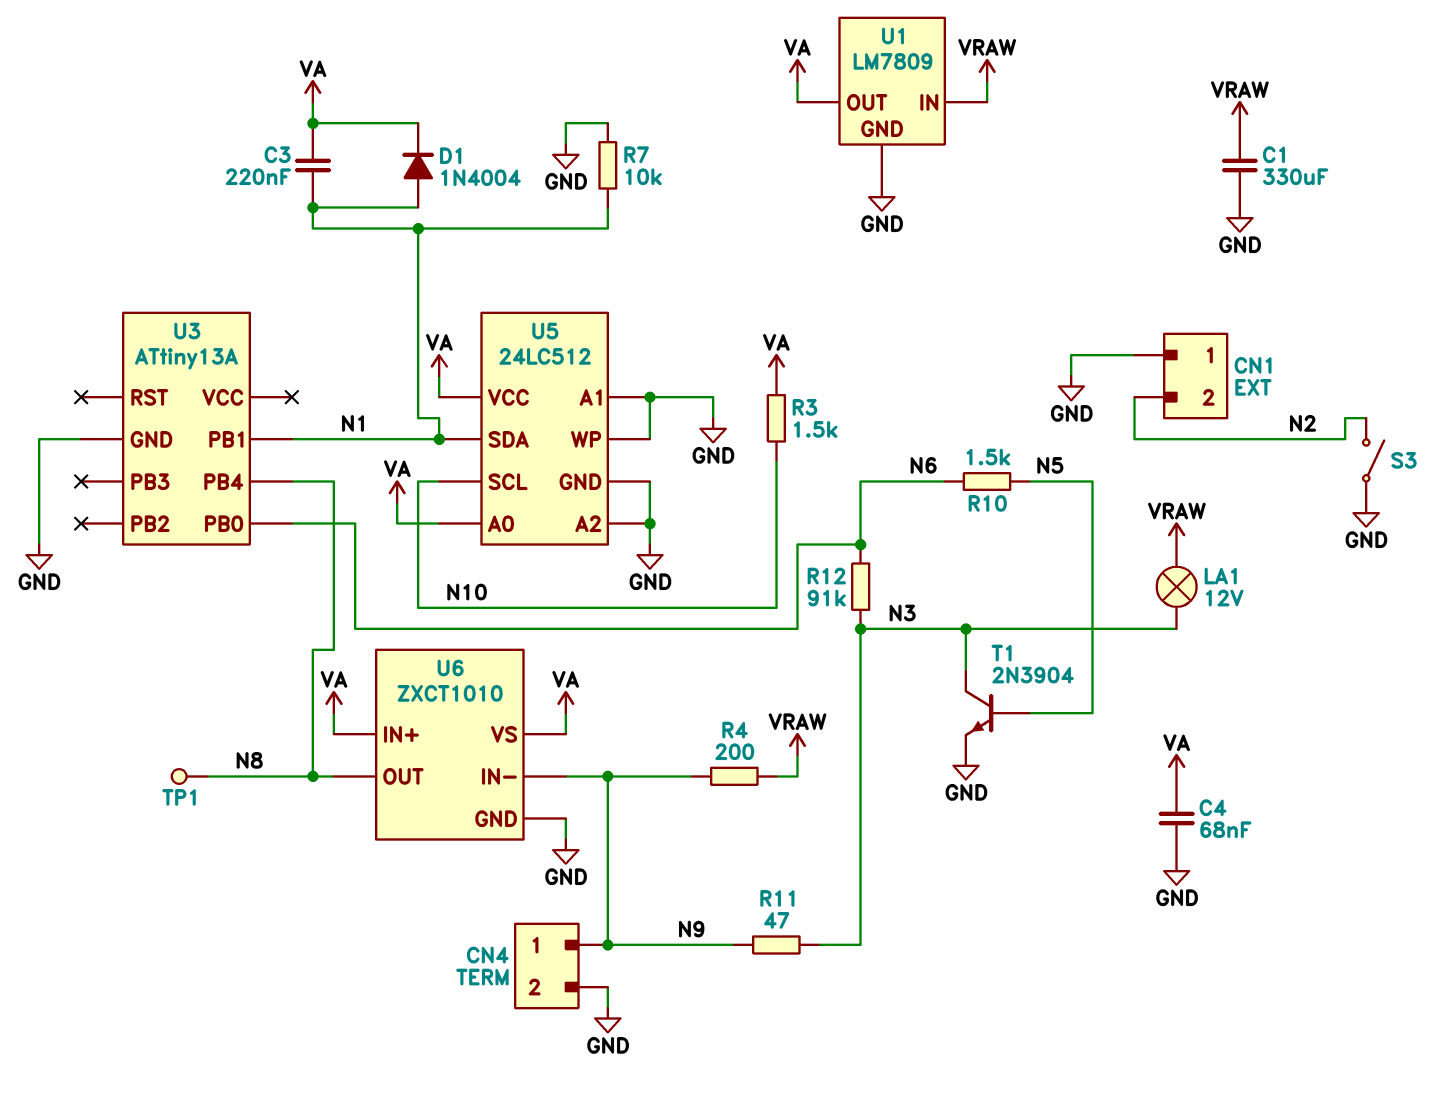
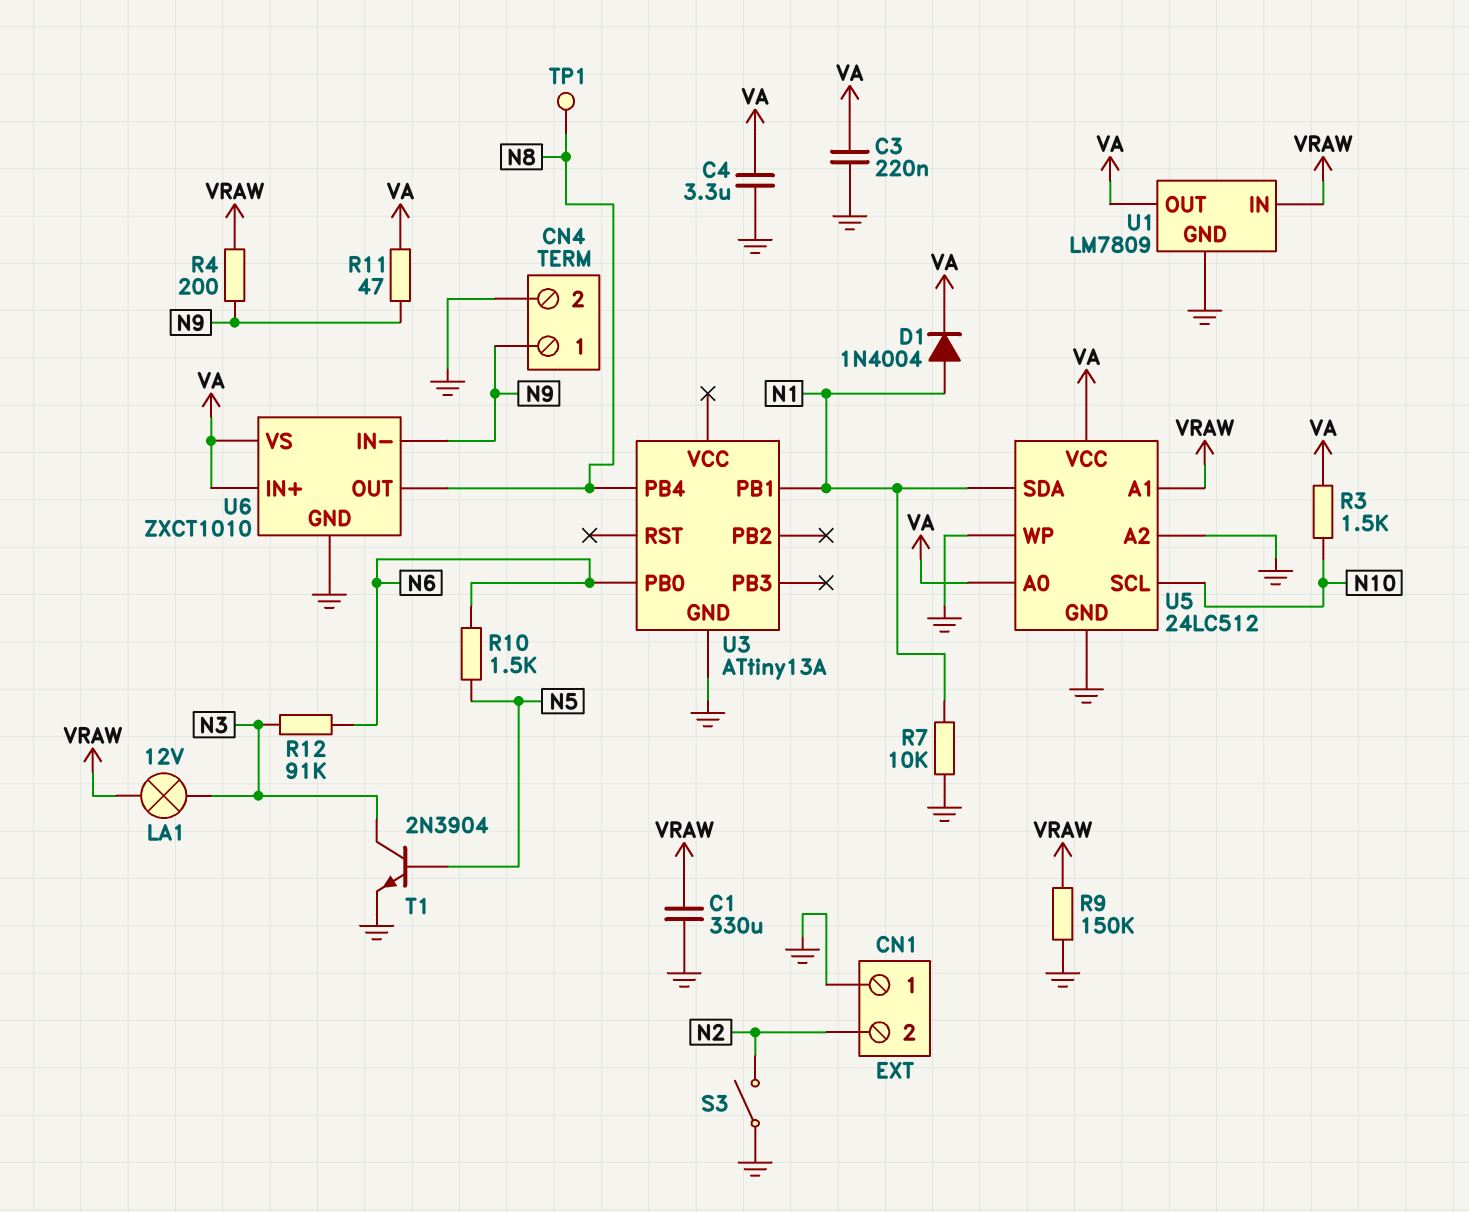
C3: 220nF (N1, VA) -> 220nF (GND, VA)
C4: 68nF (GND, VA) -> 3.3uF (GND, VA)
R9: none -> 150k (GND, VRAW)
R11: 47 (N3, N9) -> 47 (N9, VA)
U5 pin A1: GND -> VRAW

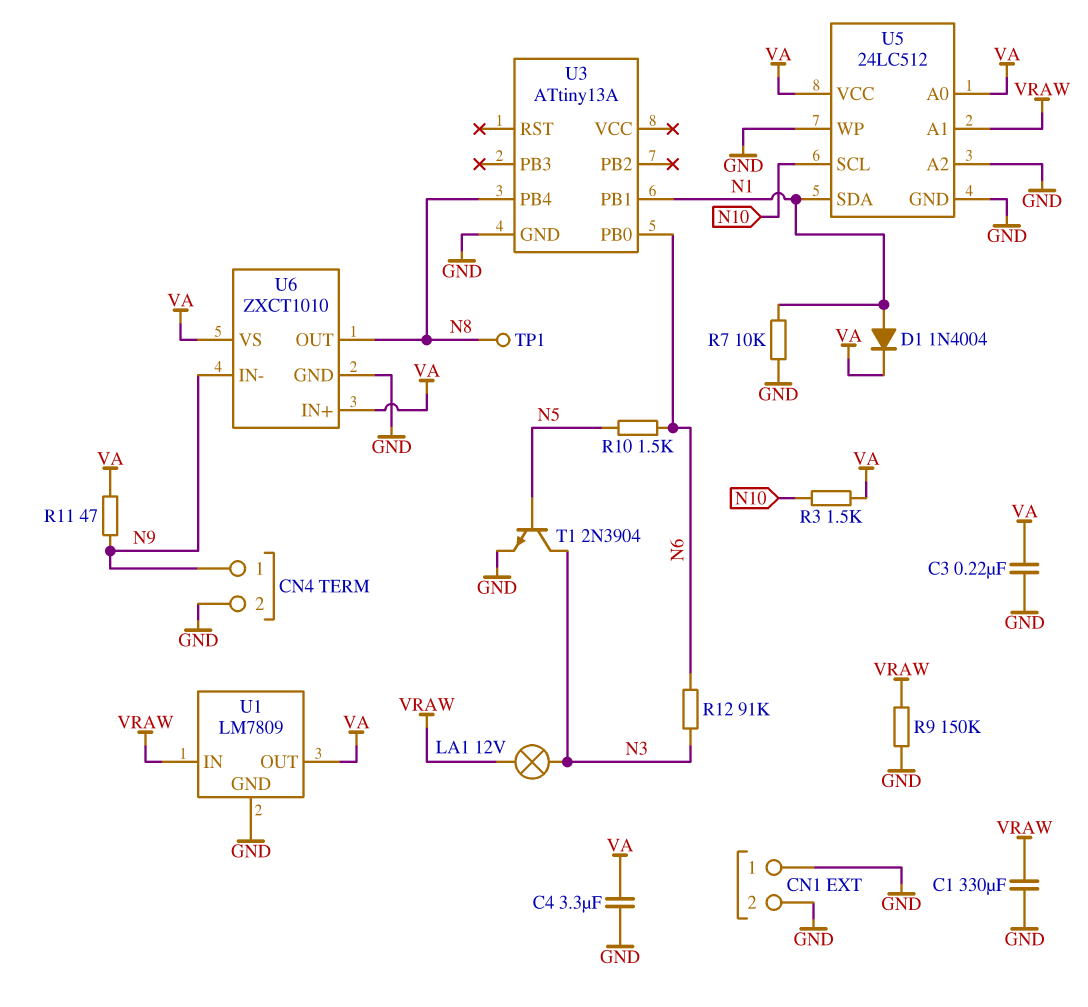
CN1 pin 2: N2 -> GND
R4: 200 (N9, VRAW) -> none
S3: switch (GND, N2) -> none

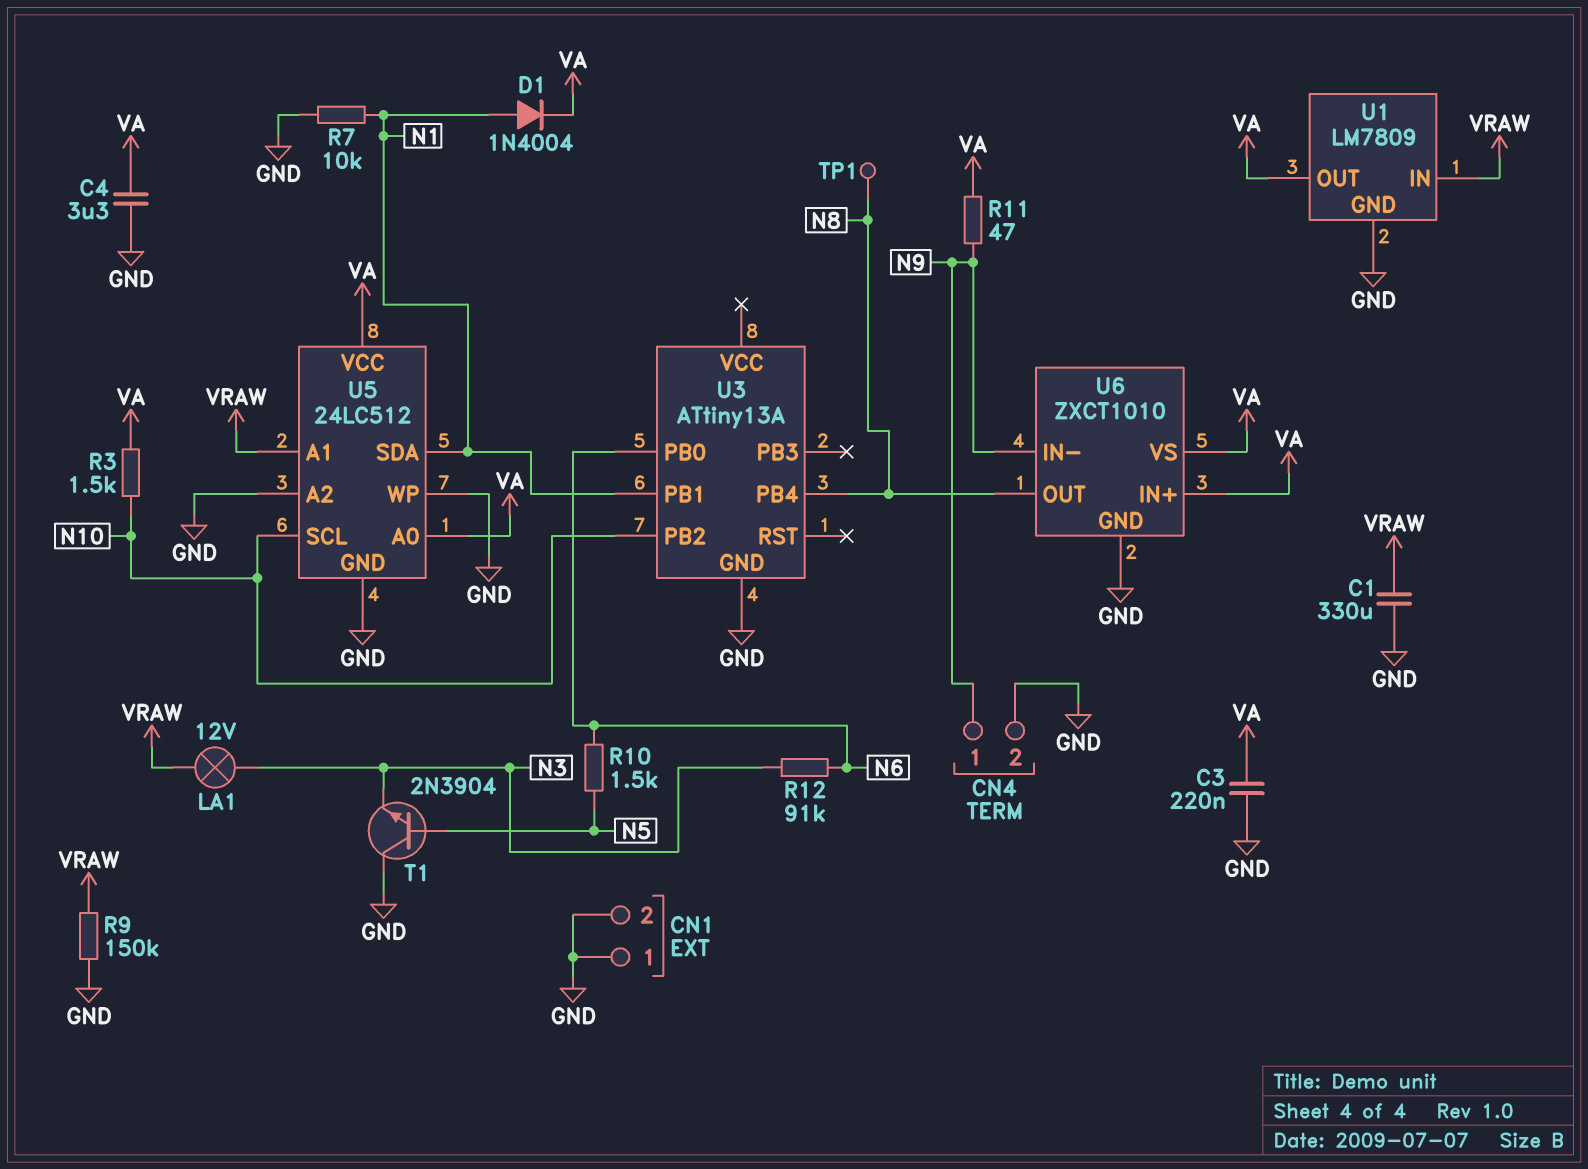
T1: NPN 2N3904 (B N5, C N3, E GND) -> NPN 2N3904 (B N5, C GND, E N3)
U3 pin PB2: none -> N10

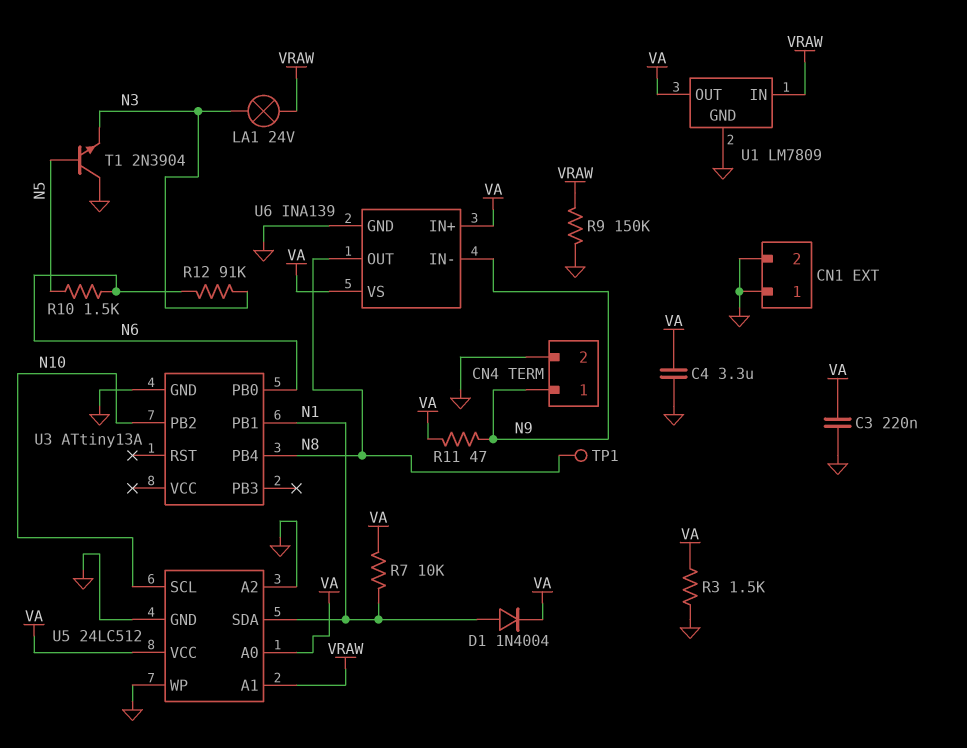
C1: 330uF (GND, VRAW) -> none
LA1: lamp 12V (N3, VRAW) -> lamp 24V (N3, VRAW)
R3: 1.5k (N10, VA) -> 1.5k (GND, VA)
R7: 10k (GND, N1) -> 10k (N1, VA)
U6: ZXCT1010 -> INA139

